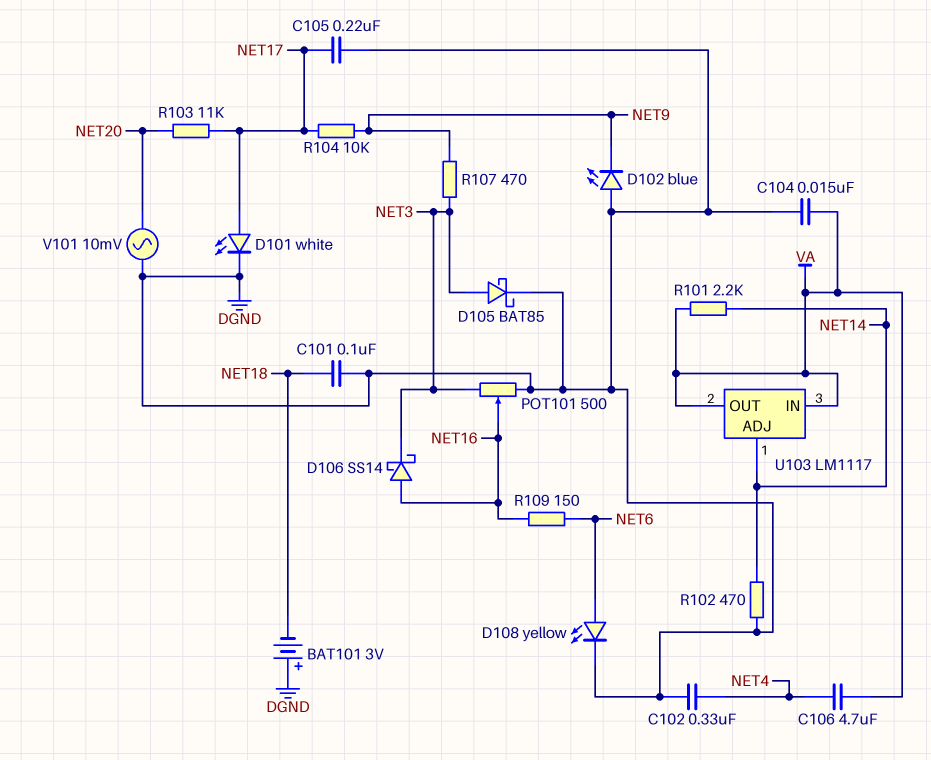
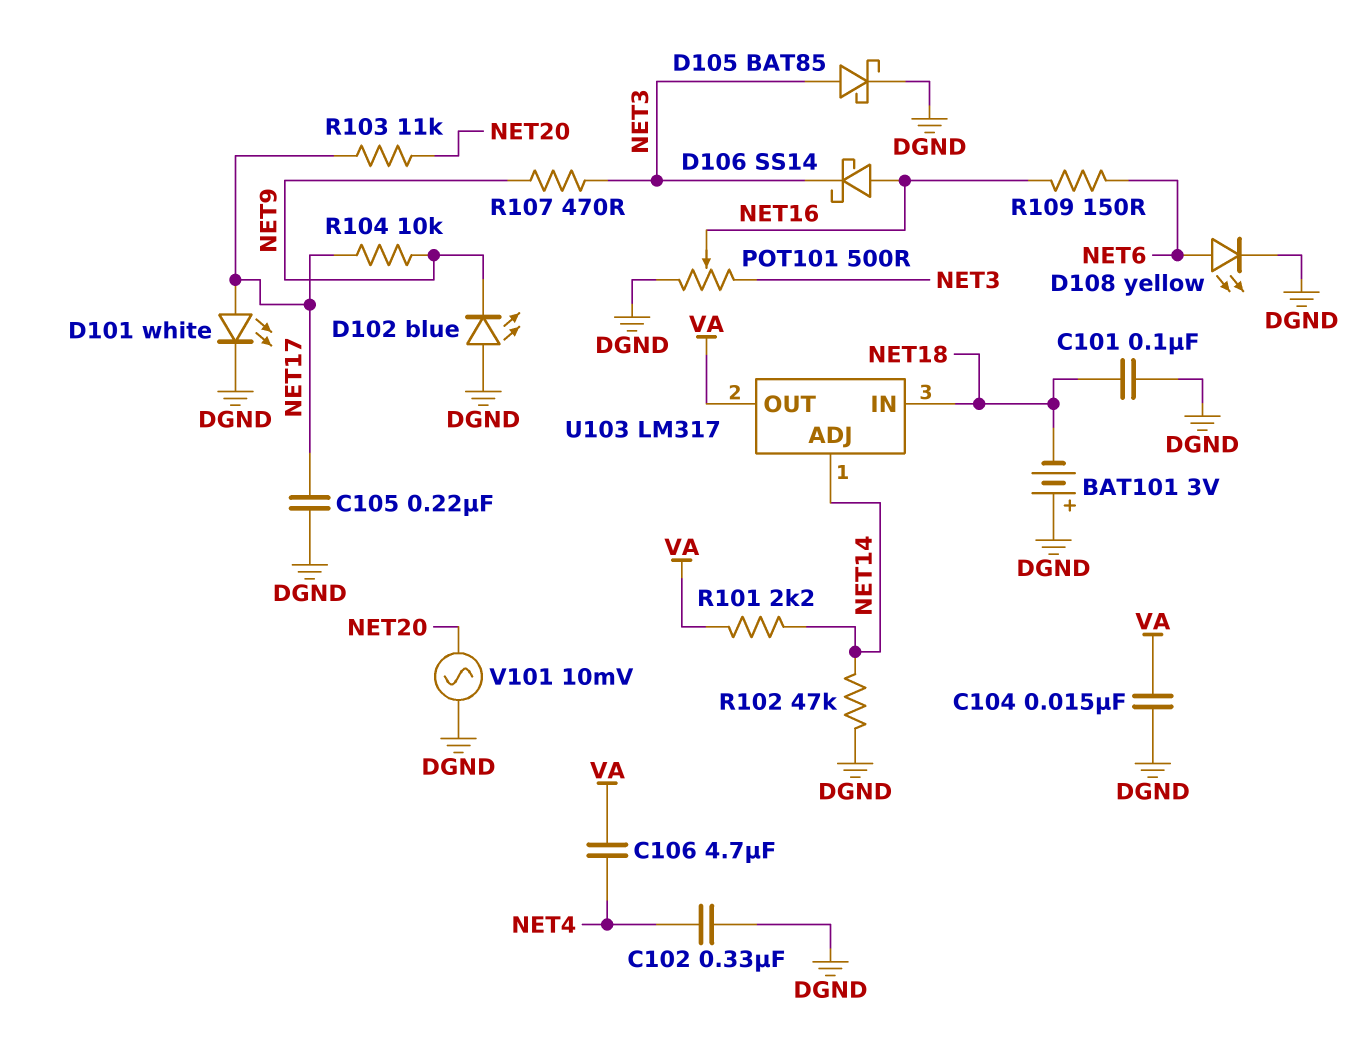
R102: 470 (DGND, NET14) -> 47k (DGND, NET14)
U103: LM1117 -> LM317
U103 pin IN: VA -> NET18

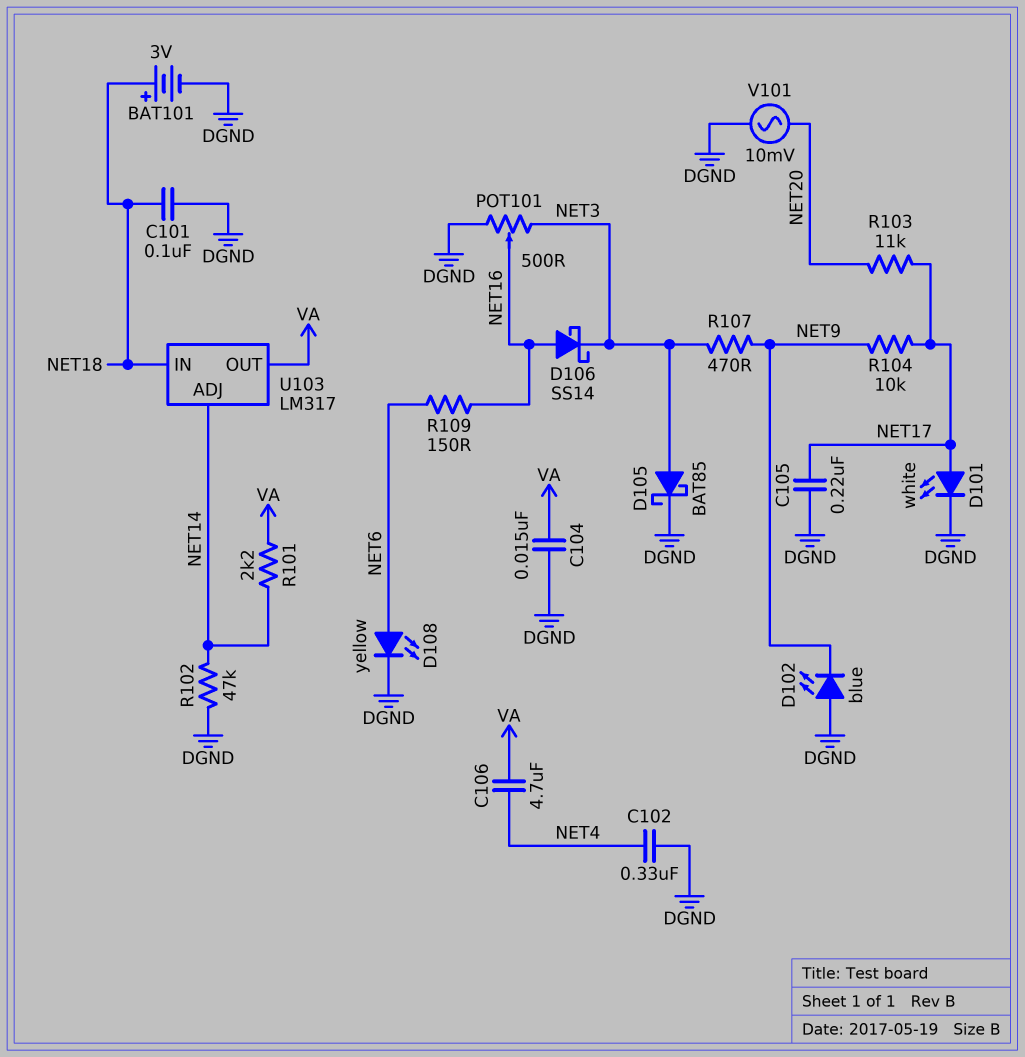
BAT101: 3V (plus DGND, minus NET18) -> 3V (plus NET18, minus DGND)

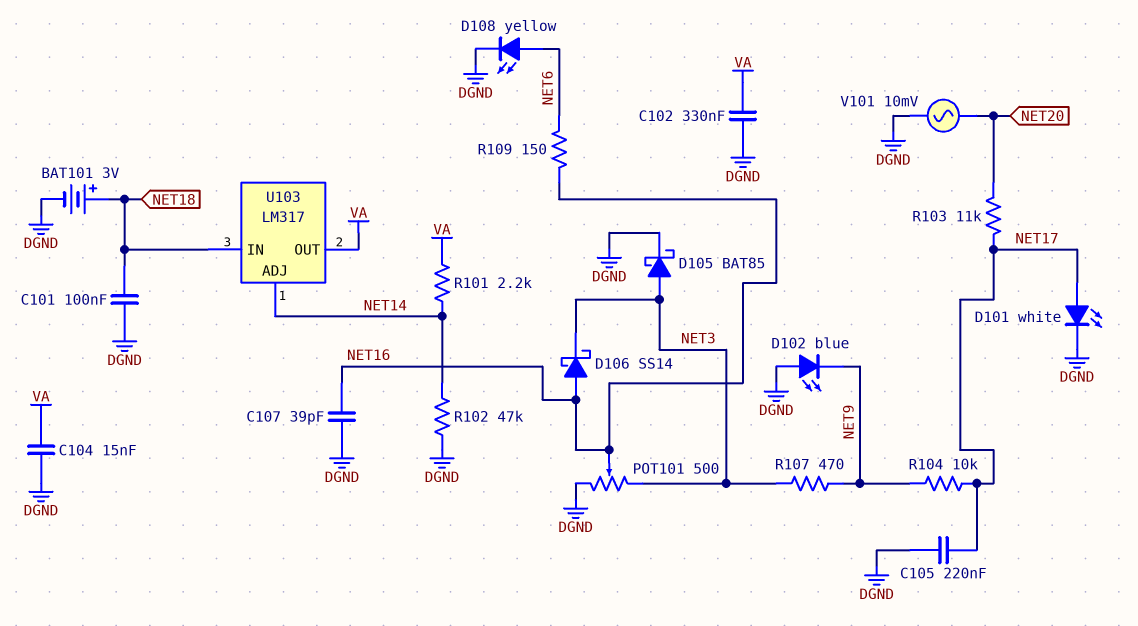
C102: 330nF (DGND, NET4) -> 330nF (DGND, VA)
C106: 4.7uF (NET4, VA) -> none
C107: none -> 39pF (DGND, NET16)

